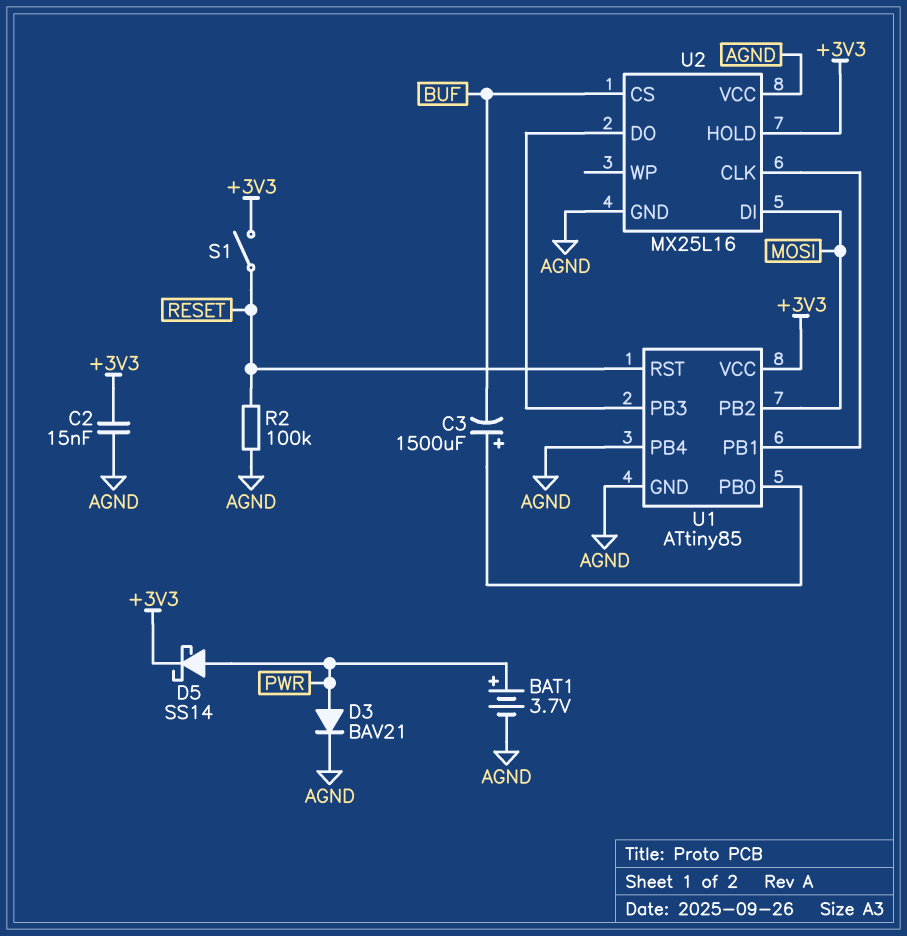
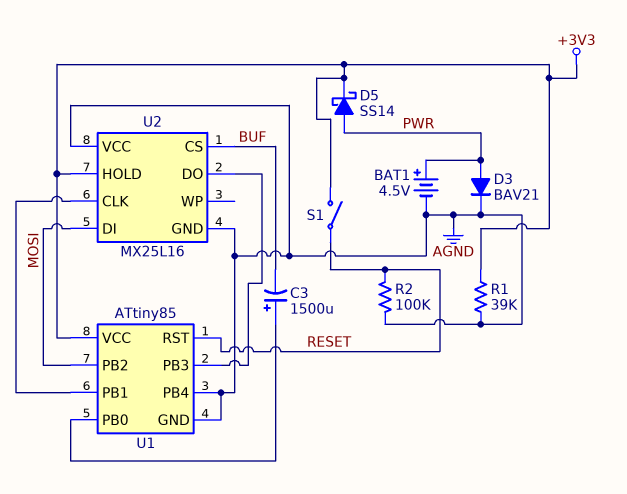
BAT1: 3.7V (plus PWR, minus AGND) -> 4.5V (plus PWR, minus AGND)
C2: 15nF (+3V3, AGND) -> none
R1: none -> 39k (+3V3, AGND)

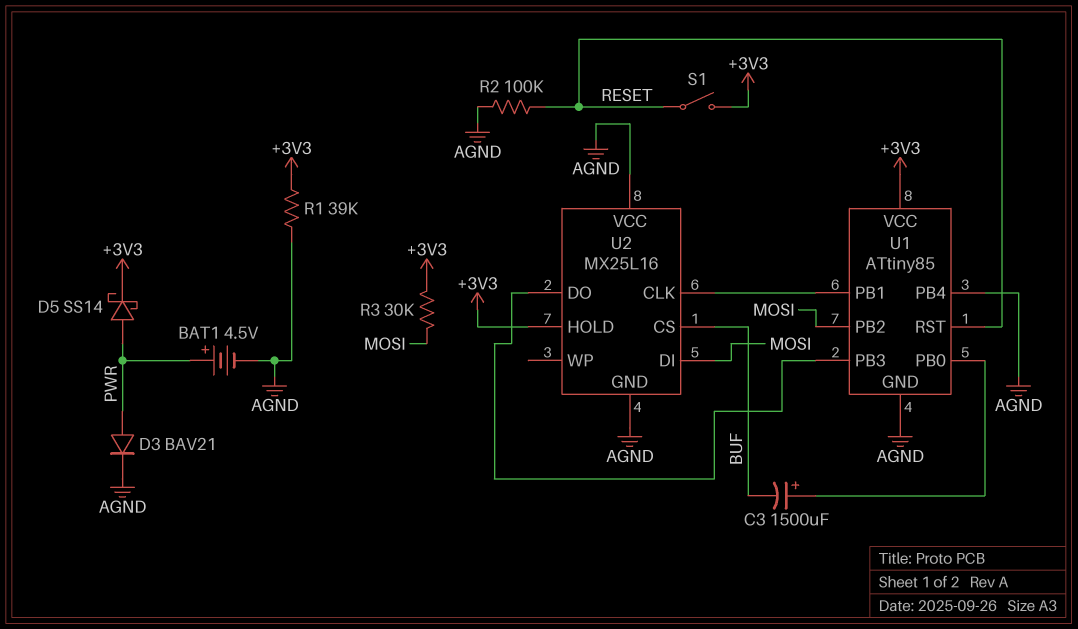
R3: none -> 30k (+3V3, MOSI)

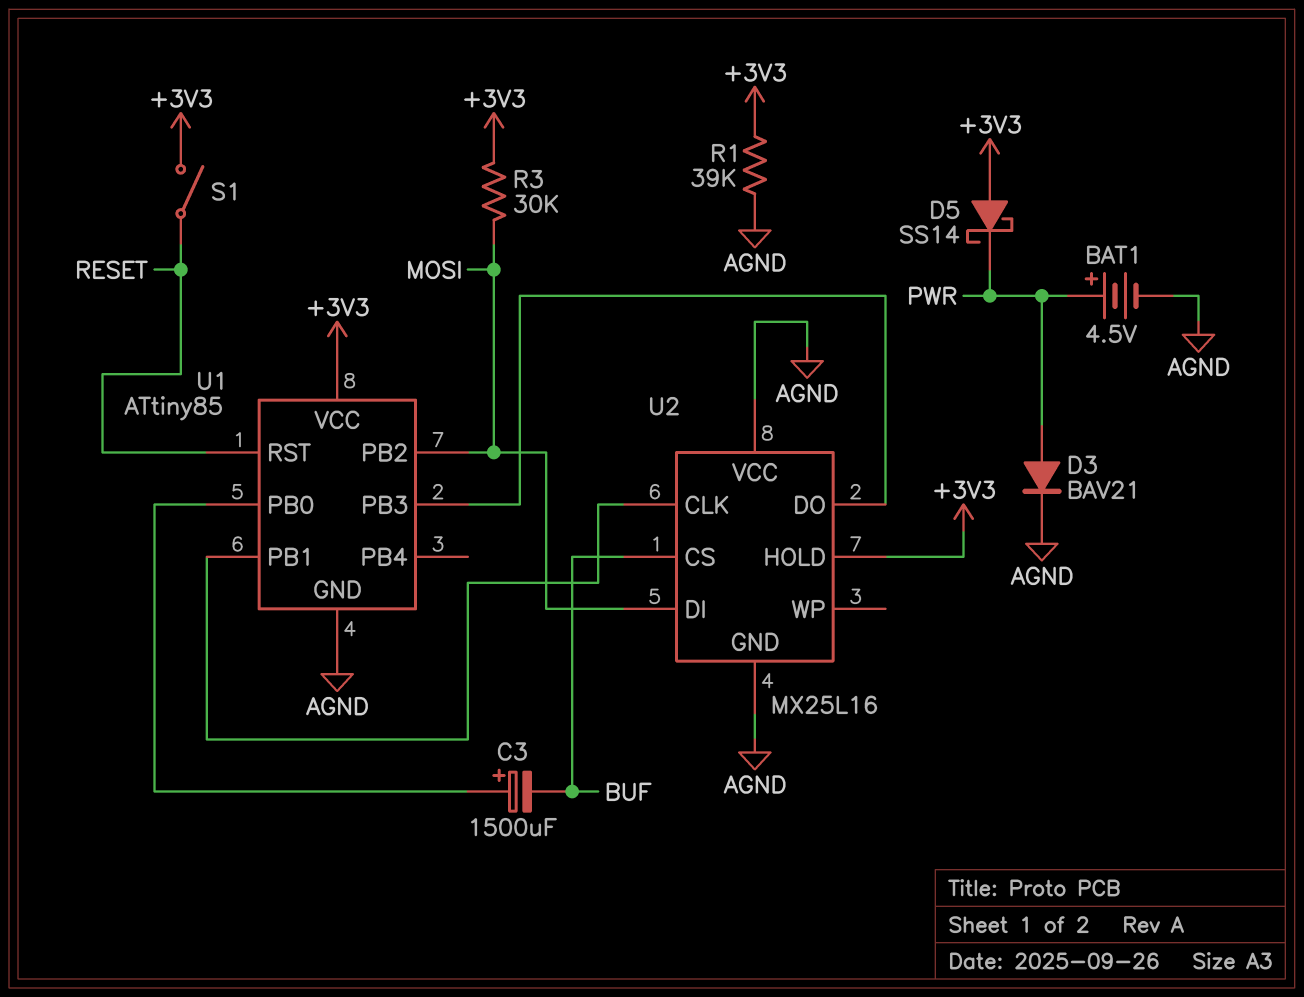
D5: schottky SS14 (A PWR, K +3V3) -> schottky SS14 (A +3V3, K PWR)
R2: 100k (AGND, RESET) -> none
U1 pin PB4: AGND -> none

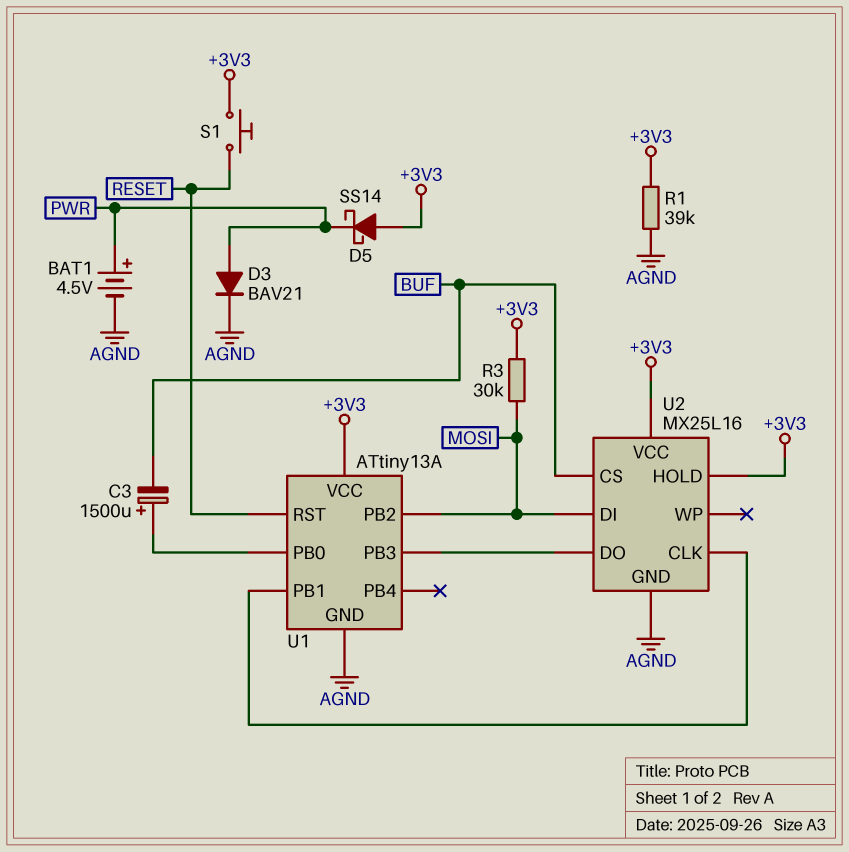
S1: switch (+3V3, RESET) -> button (+3V3, RESET)
U1: ATtiny85 -> ATtiny13A
U2 pin VCC: AGND -> +3V3

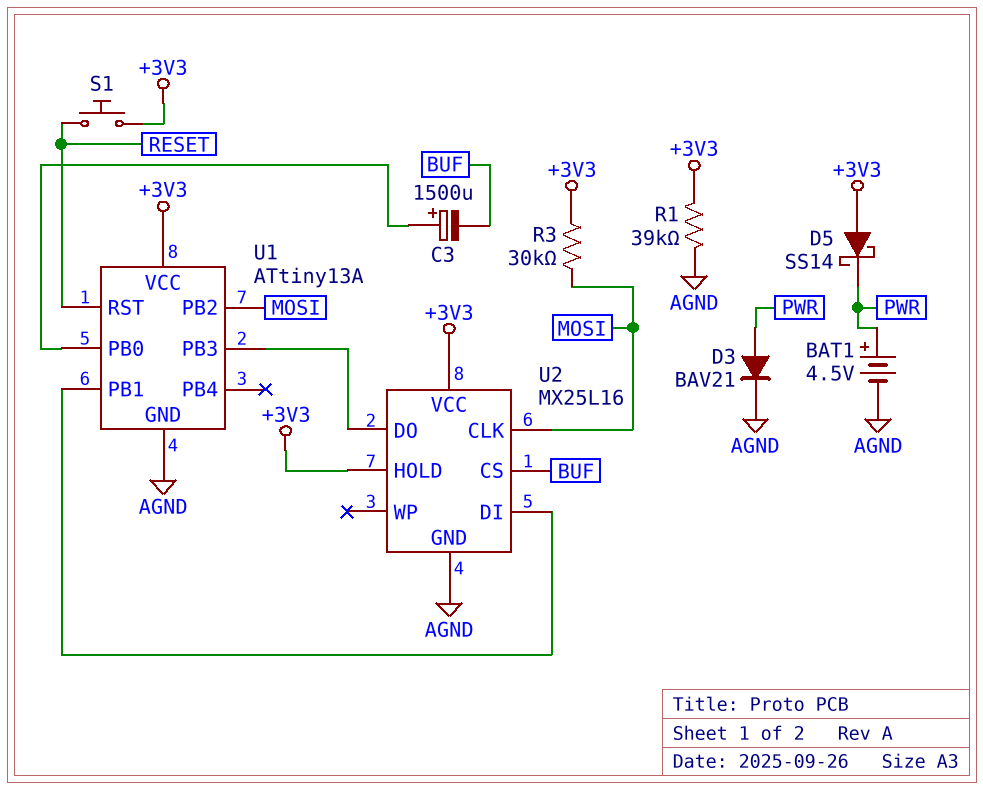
U2 pin CLK: U1/PB1 -> MOSI
U2 pin DI: MOSI -> U1/PB1

